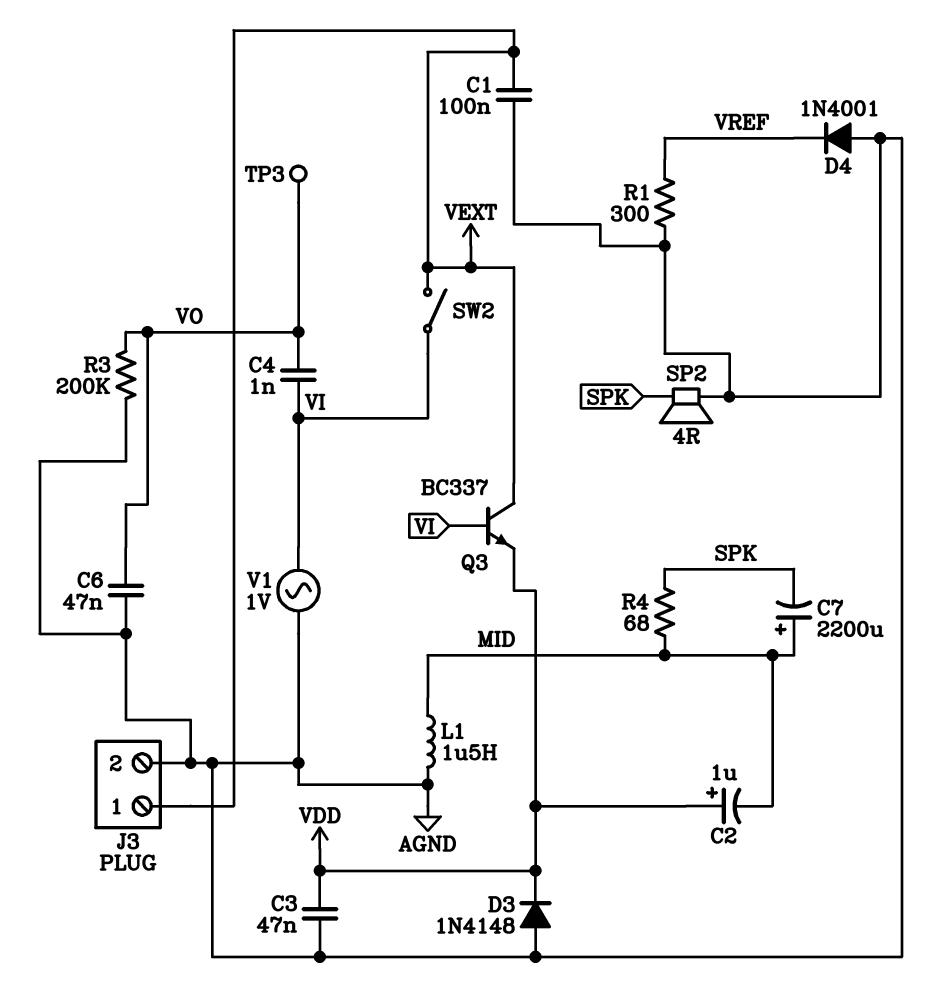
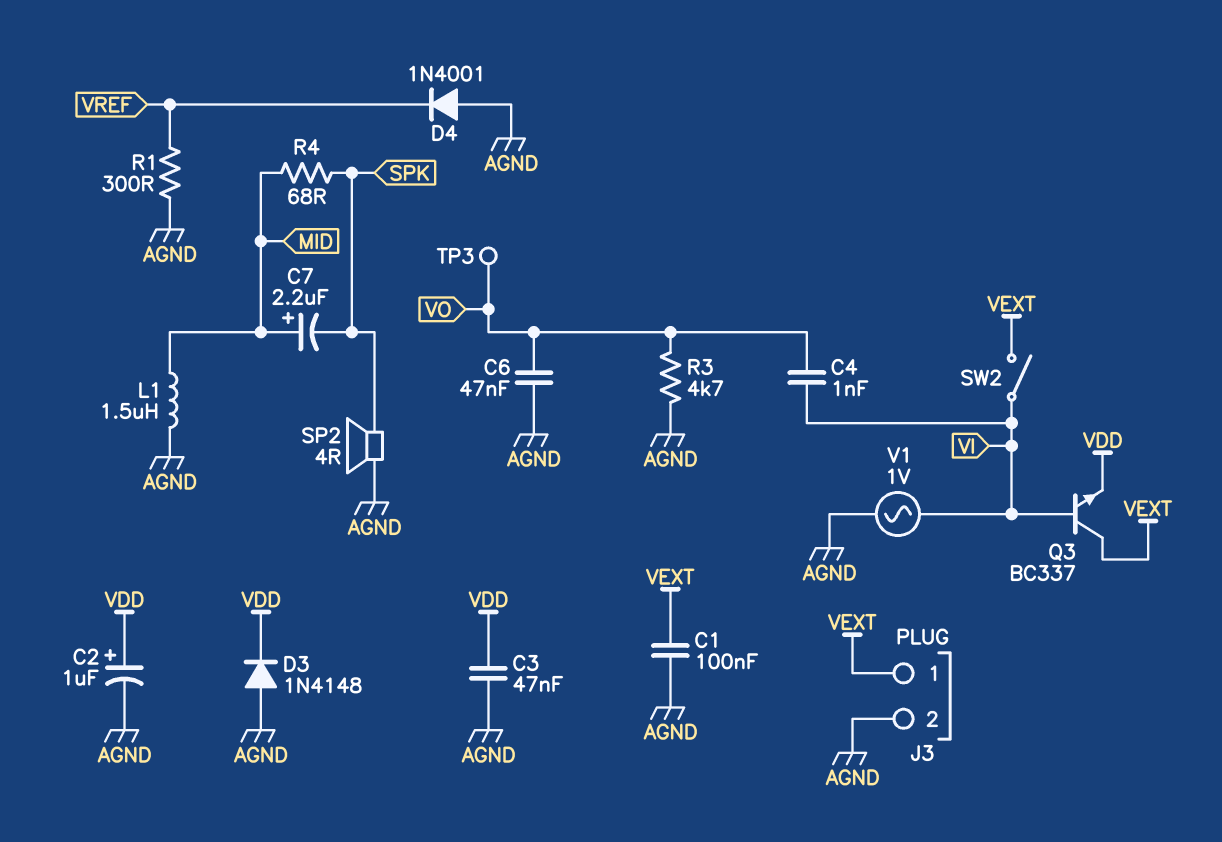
C2: 1uF (plus VDD, minus MID) -> 1uF (plus VDD, minus AGND)
C7: 2200uF (plus MID, minus SPK) -> 2.2uF (plus MID, minus SPK)
R3: 200k (AGND, VO) -> 4.7k (AGND, VO)

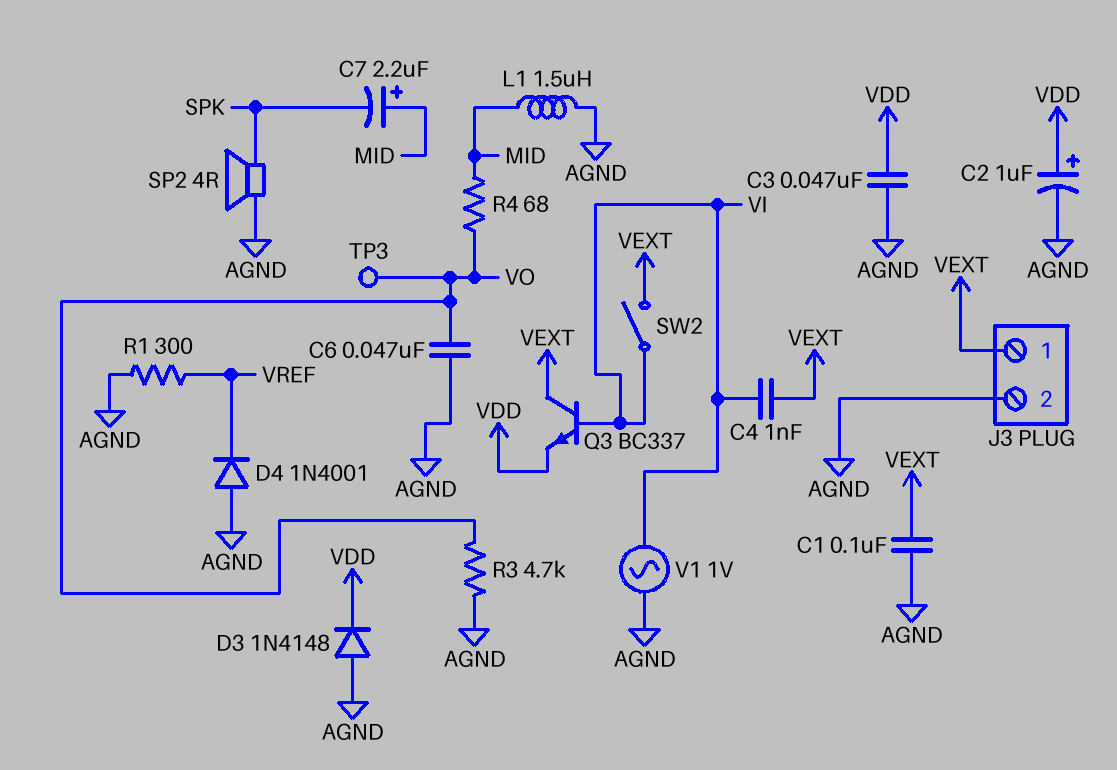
C4: 1nF (VI, VO) -> 1nF (VEXT, VI)
R4: 68 (MID, SPK) -> 68 (MID, VO)

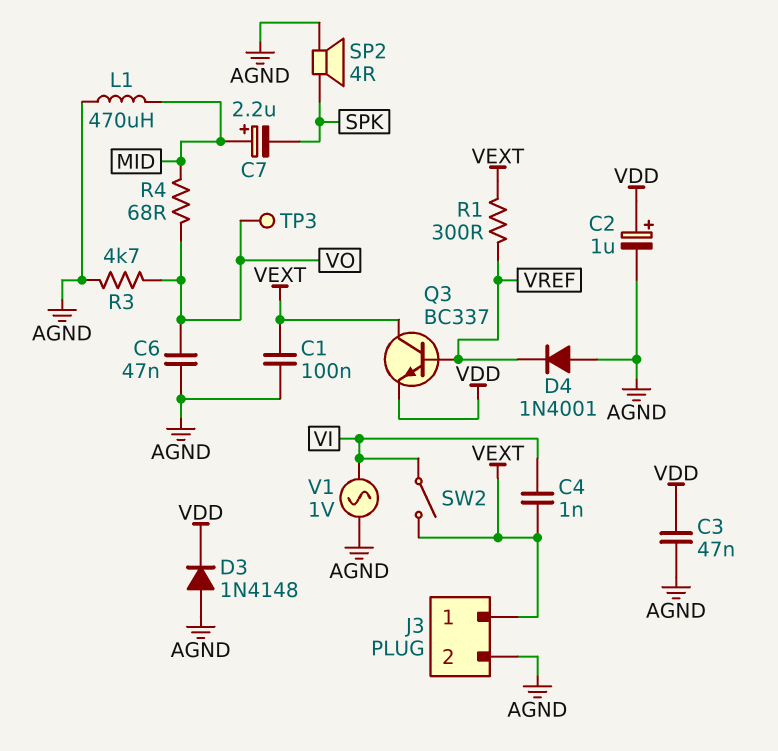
L1: 1.5uH (AGND, MID) -> 470uH (AGND, MID)
Q3: NPN BC337 (B VI, C VEXT, E VDD) -> NPN BC337 (B VREF, C VEXT, E VDD)
R1: 300 (AGND, VREF) -> 300 (VEXT, VREF)

